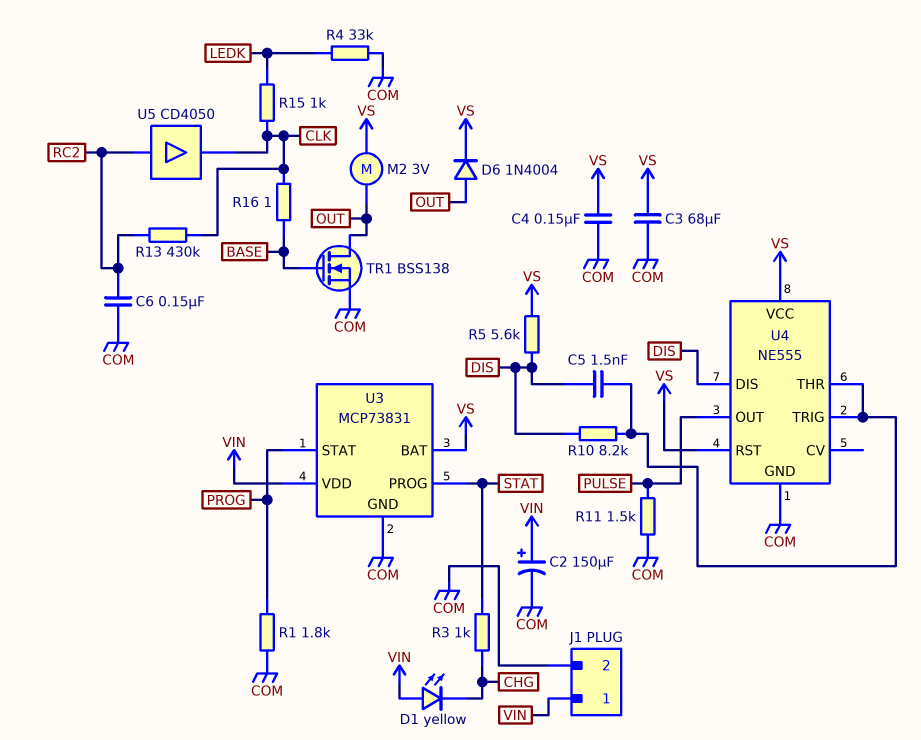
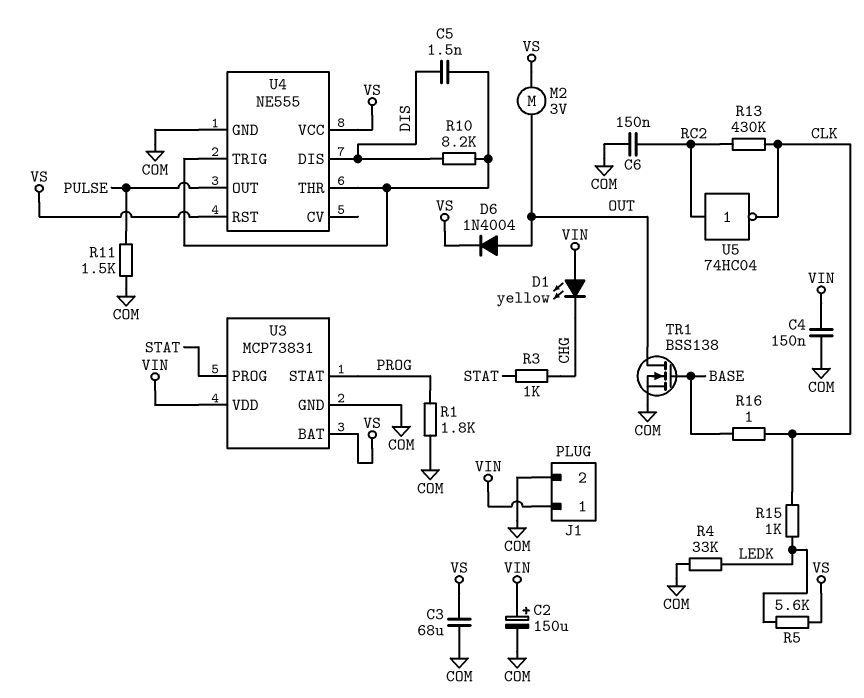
C4: 150nF (COM, VS) -> 150nF (COM, VIN)
R5: 5.6k (DIS, VS) -> 5.6k (LEDK, VS)
U5: buffer CD4050 (in RC2, out CLK) -> NOT 74HC04 (in RC2, out CLK)

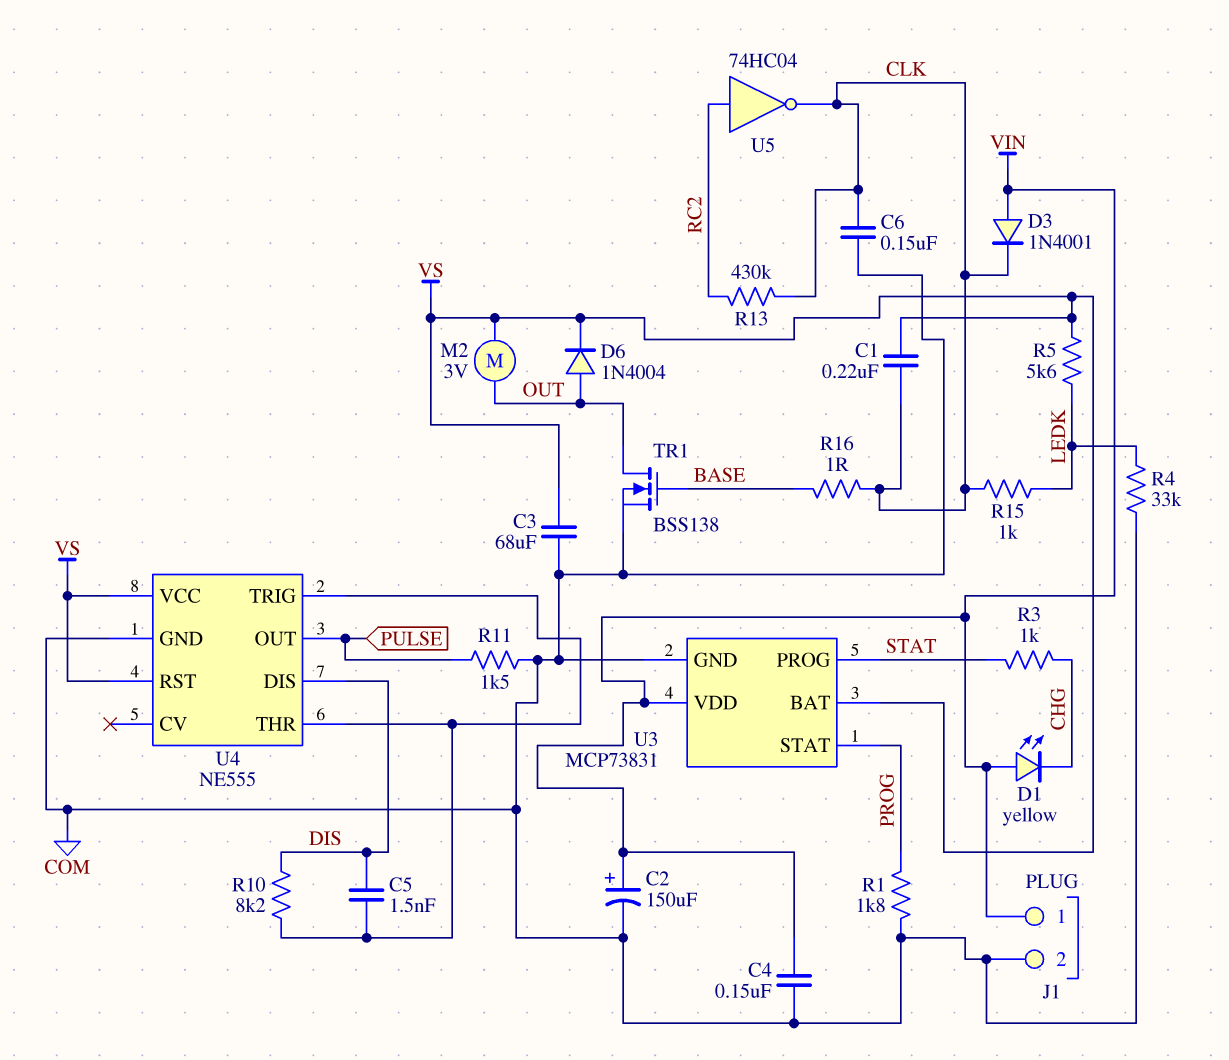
C1: none -> 220nF (CLK, VS)
C6: 150nF (COM, RC2) -> 150nF (CLK, COM)
D3: none -> diode 1N4001 (A VIN, K CLK)

